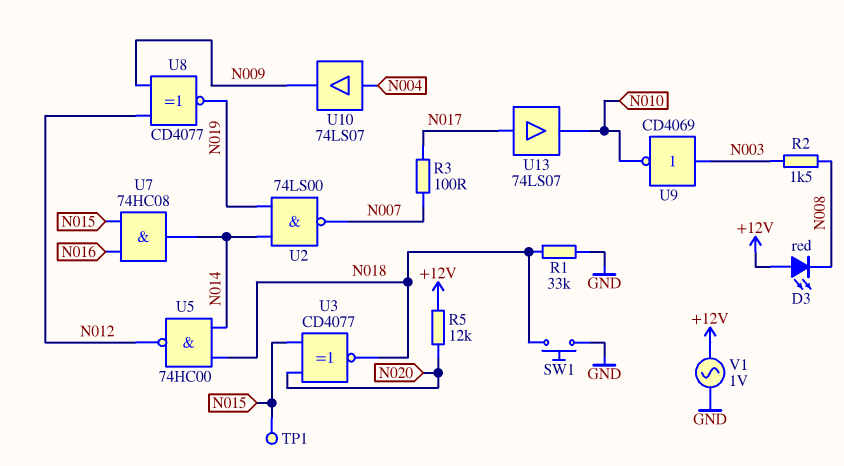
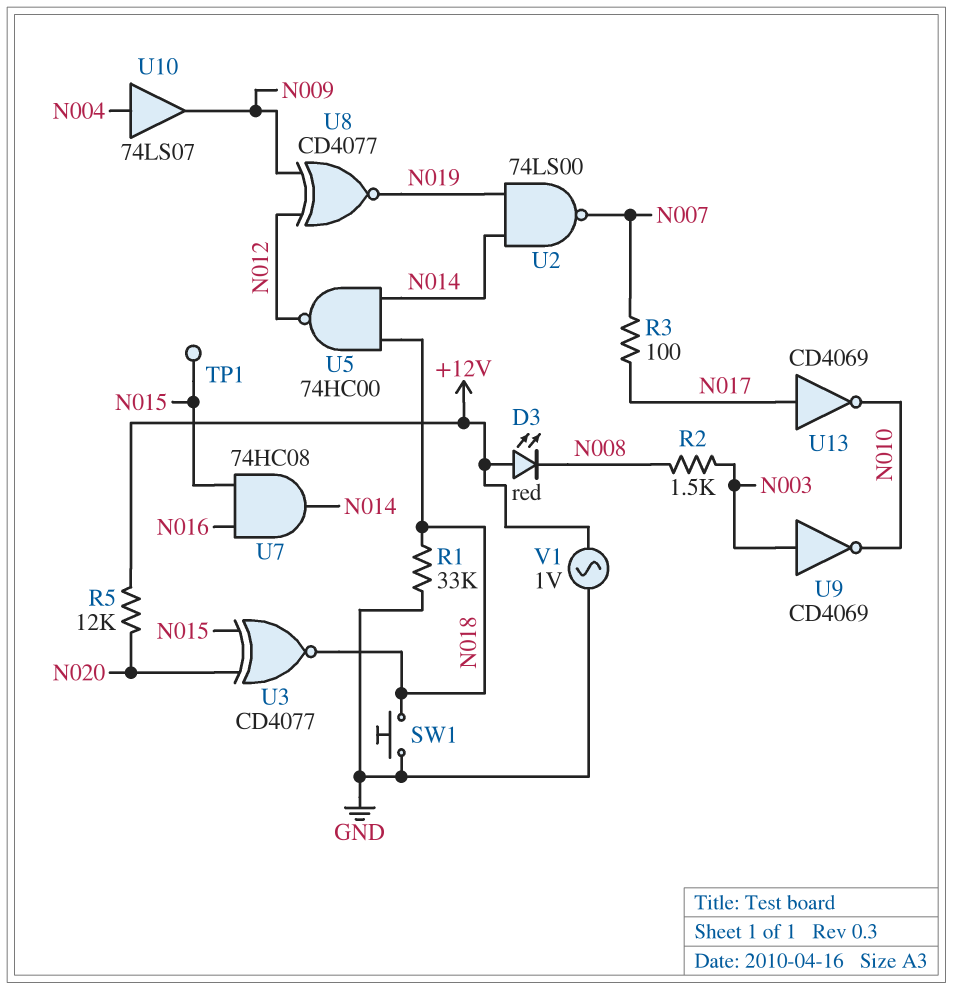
U13: buffer 74LS07 (in N017, out N010) -> NOT CD4069 (in N017, out N010)

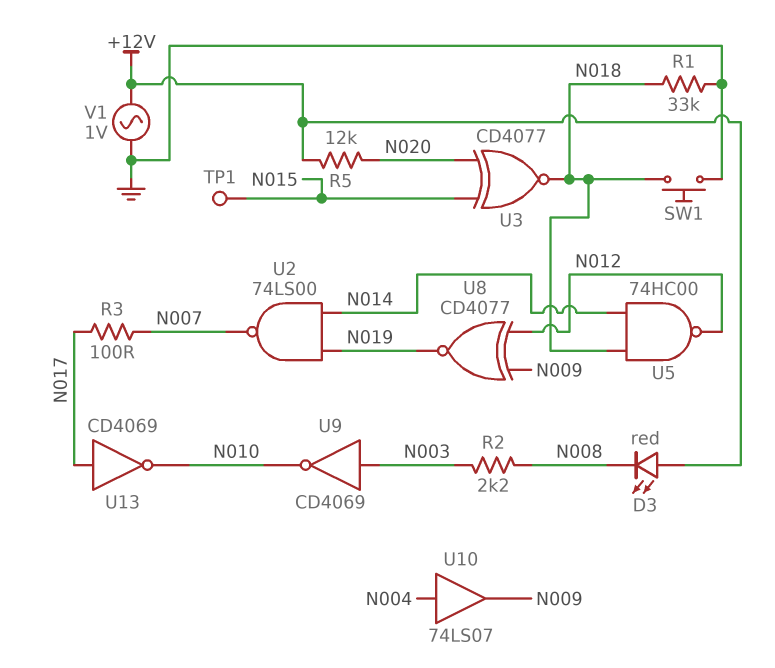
R2: 1.5k (N003, N008) -> 2.2k (N003, N008)
U7: AND 74HC08 (in N015, in N016, out N014) -> none

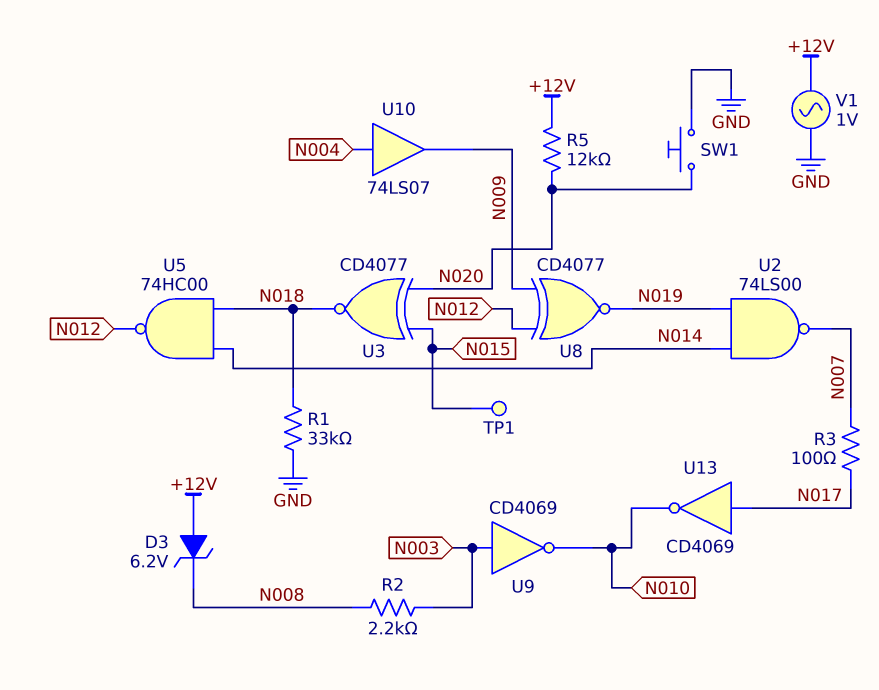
D3: LED red (A +12V, K N008) -> zener 6.2V (A +12V, K N008)
SW1: button (GND, N018) -> button (GND, N020)

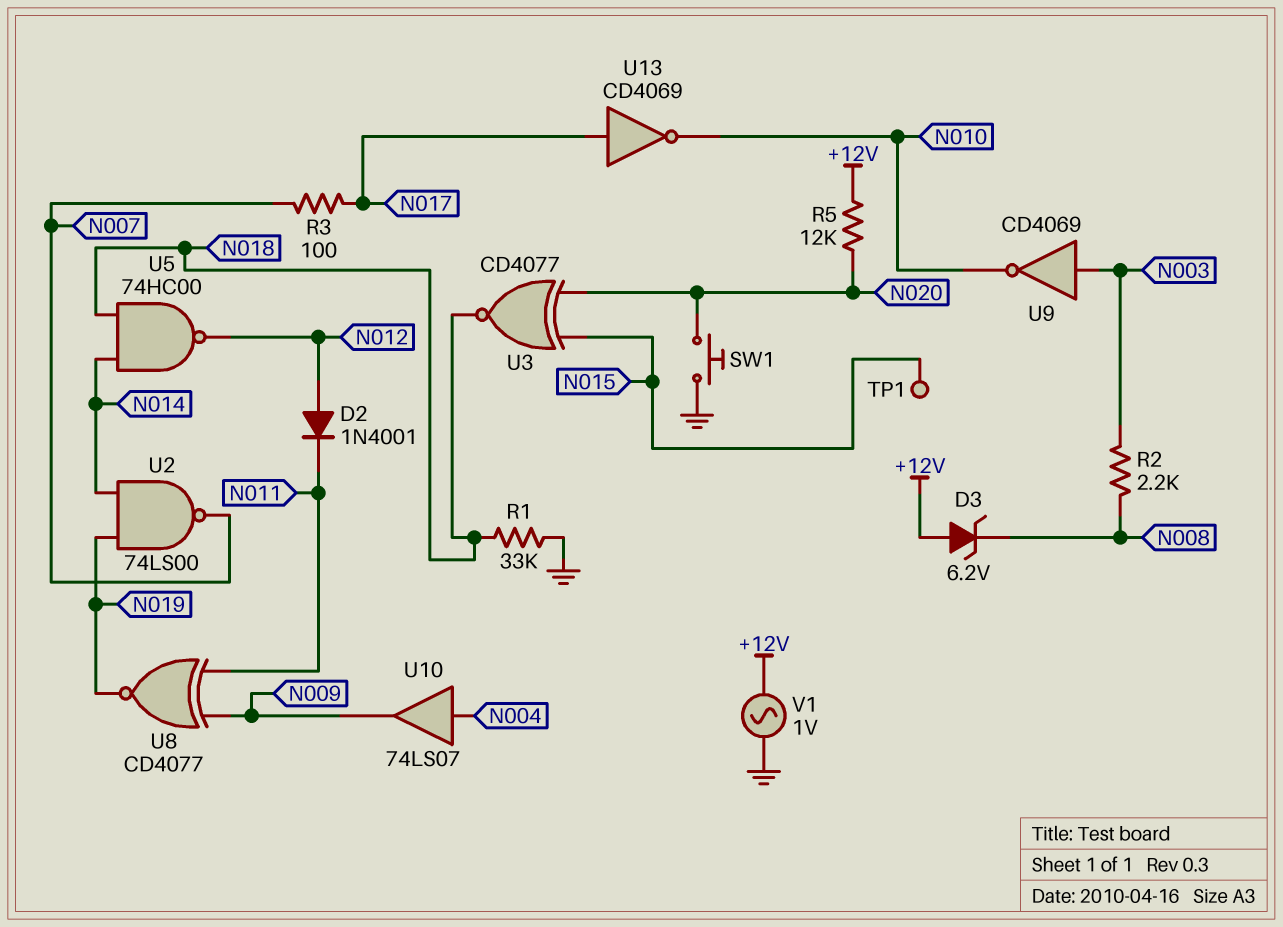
D2: none -> diode 1N4001 (A N012, K N011)
U8: XNOR CD4077 (in N009, in N012, out N019) -> XNOR CD4077 (in N009, in N011, out N019)

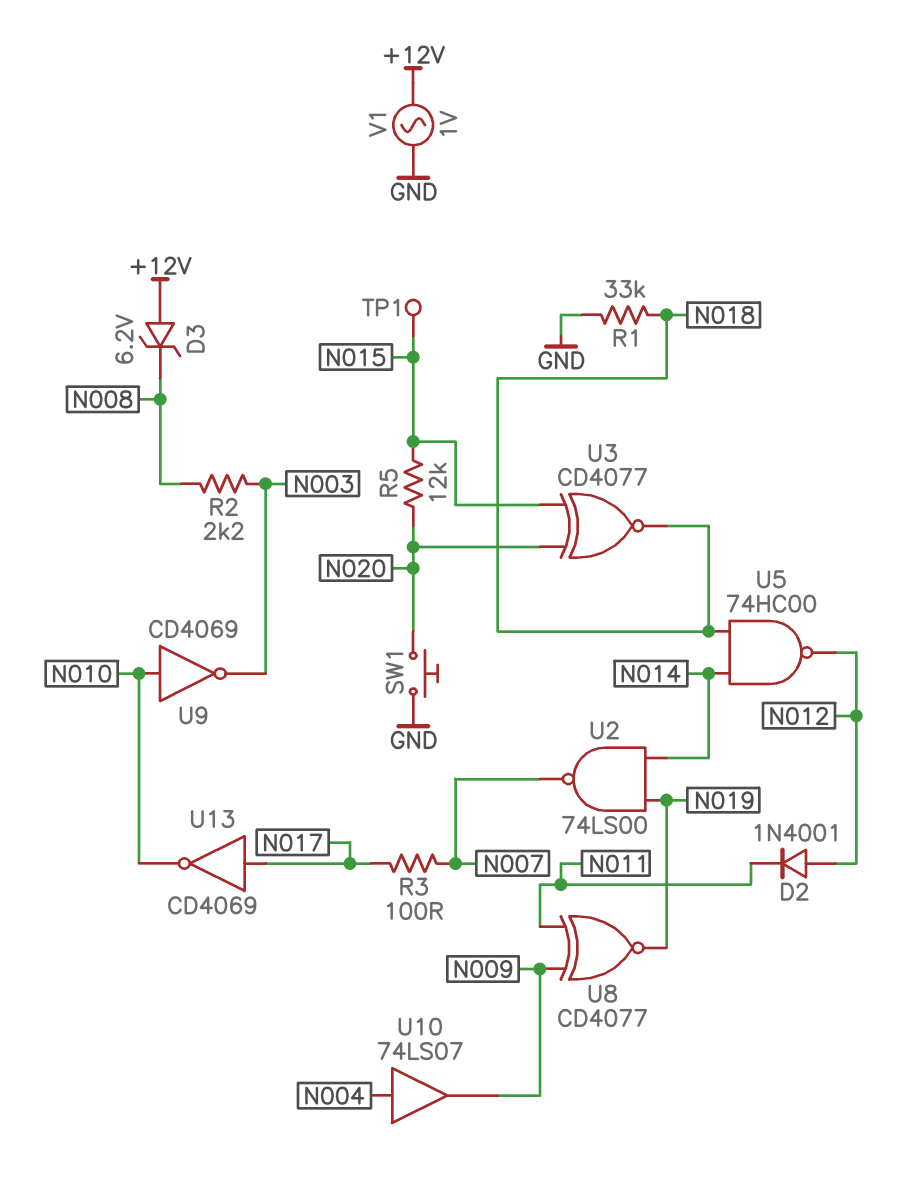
R5: 12k (+12V, N020) -> 12k (N015, N020)
U9: NOT CD4069 (in N003, out N010) -> NOT CD4069 (in N010, out N003)

